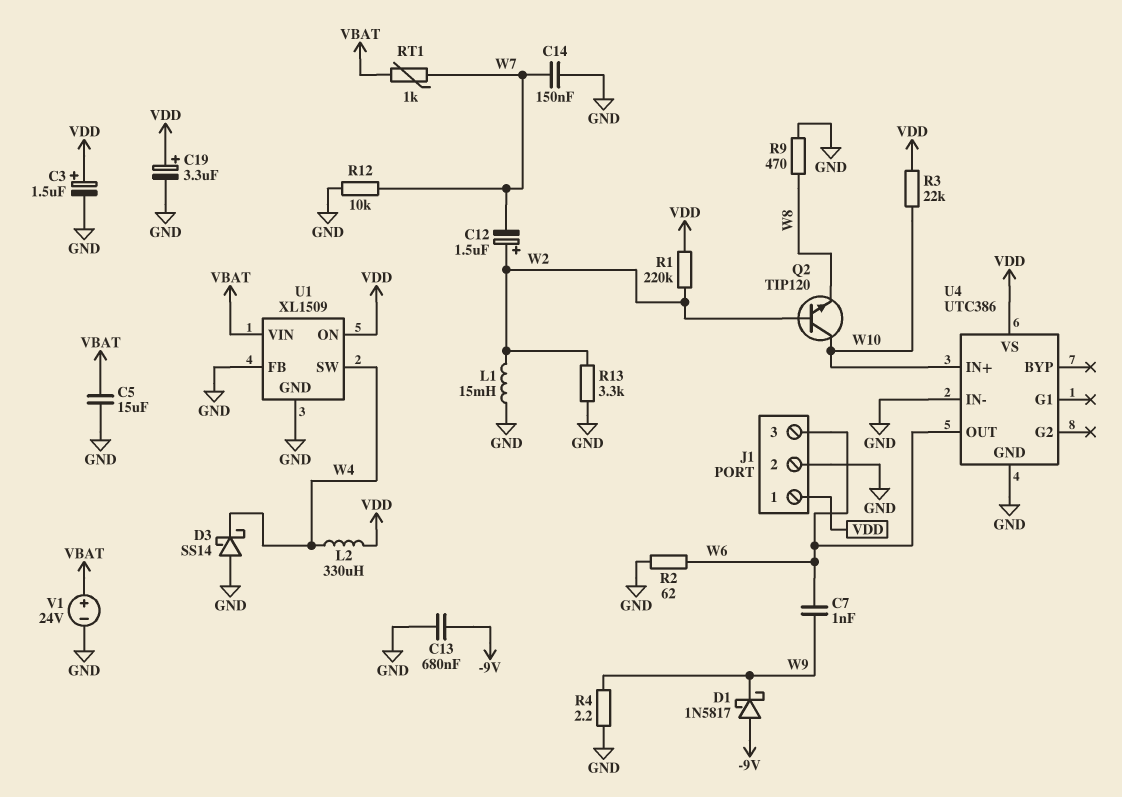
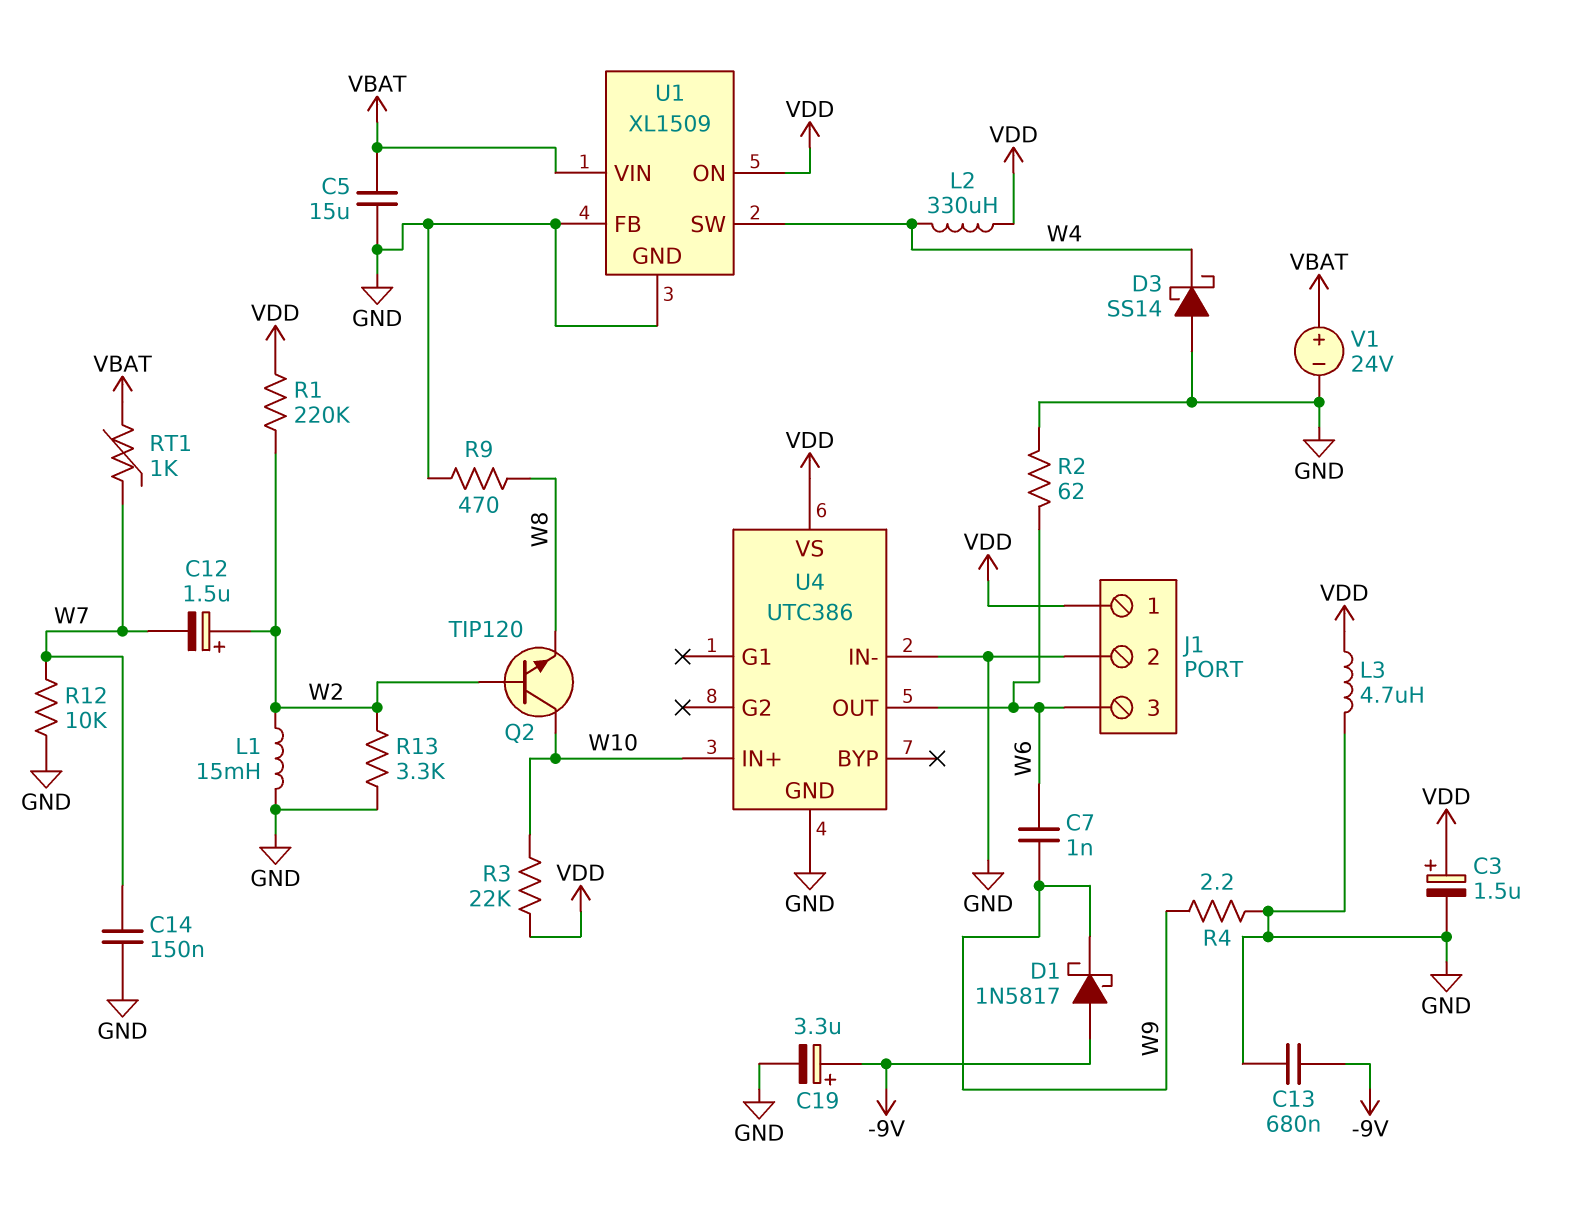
C19: 3.3uF (plus VDD, minus GND) -> 3.3uF (plus -9V, minus GND)
L3: none -> 4.7uH (GND, VDD)

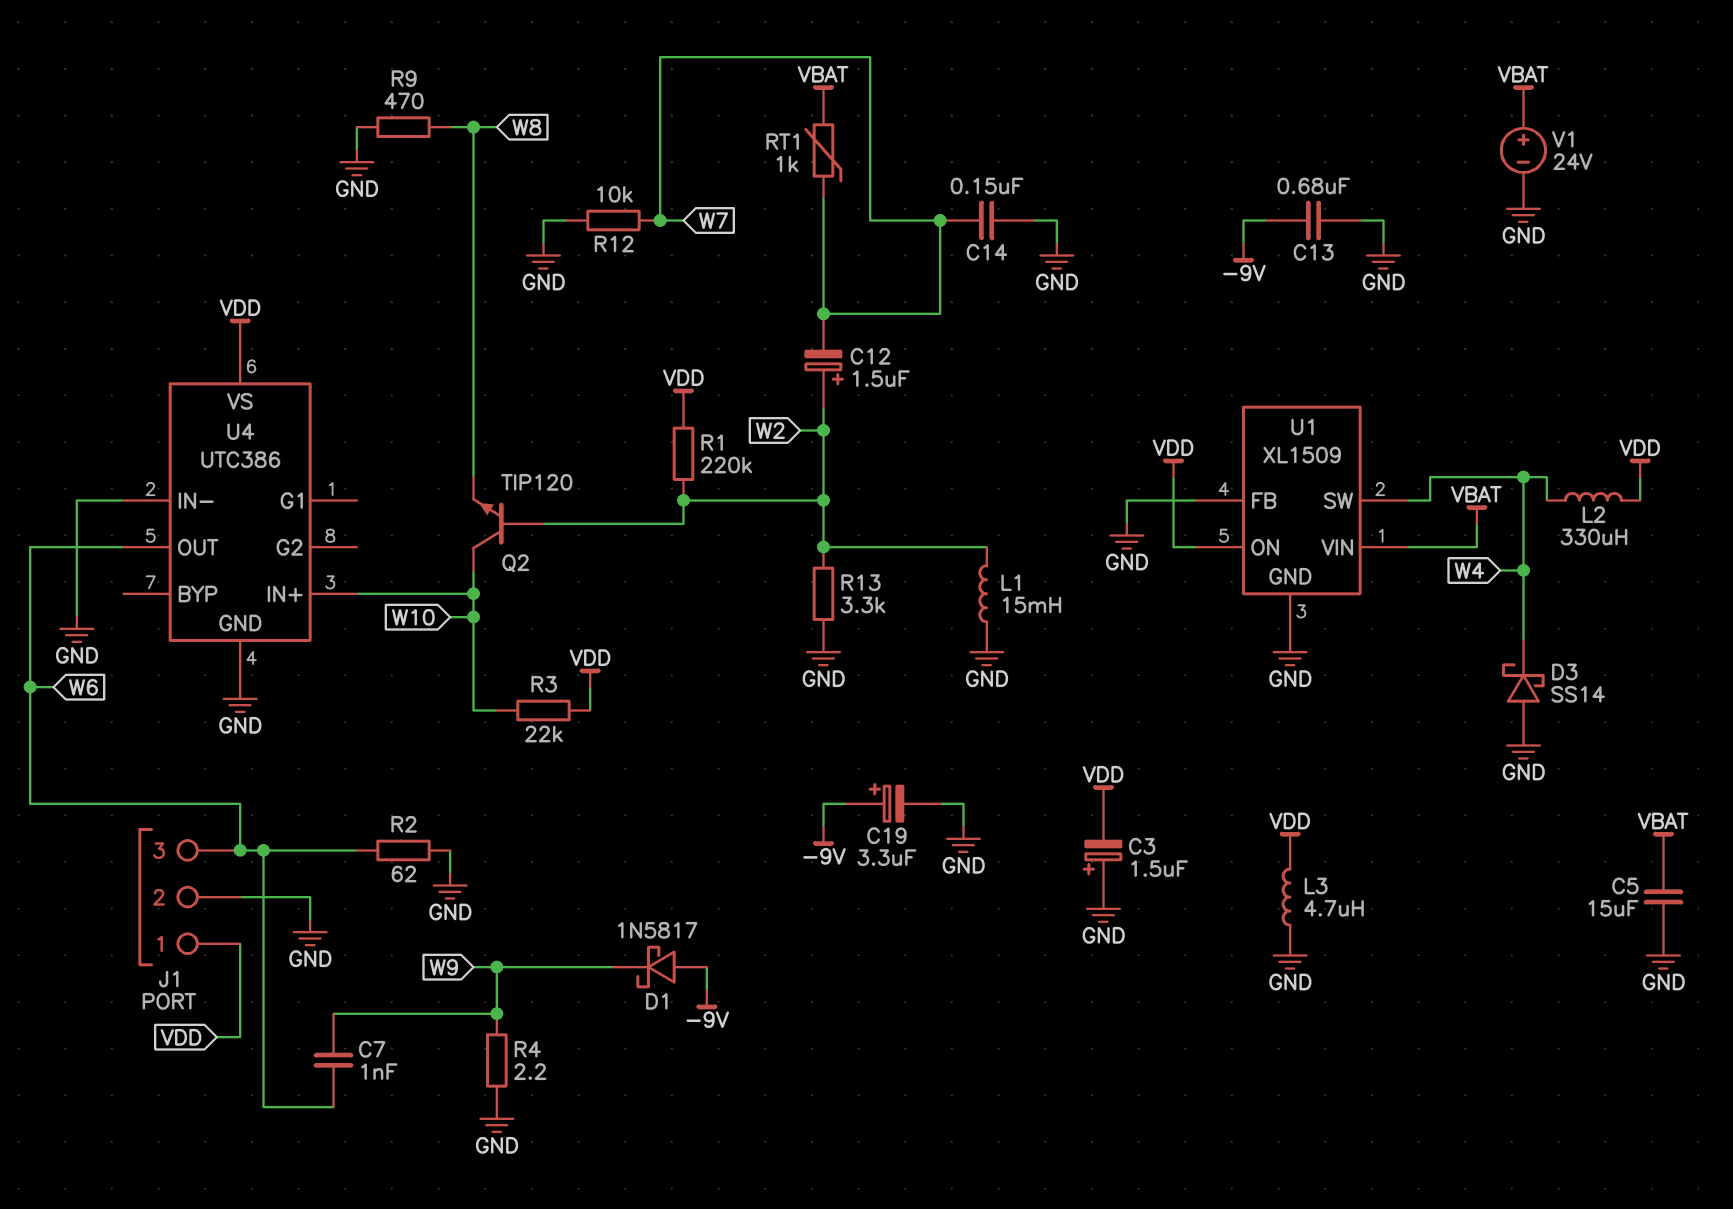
C3: 1.5uF (plus VDD, minus GND) -> 1.5uF (plus GND, minus VDD)

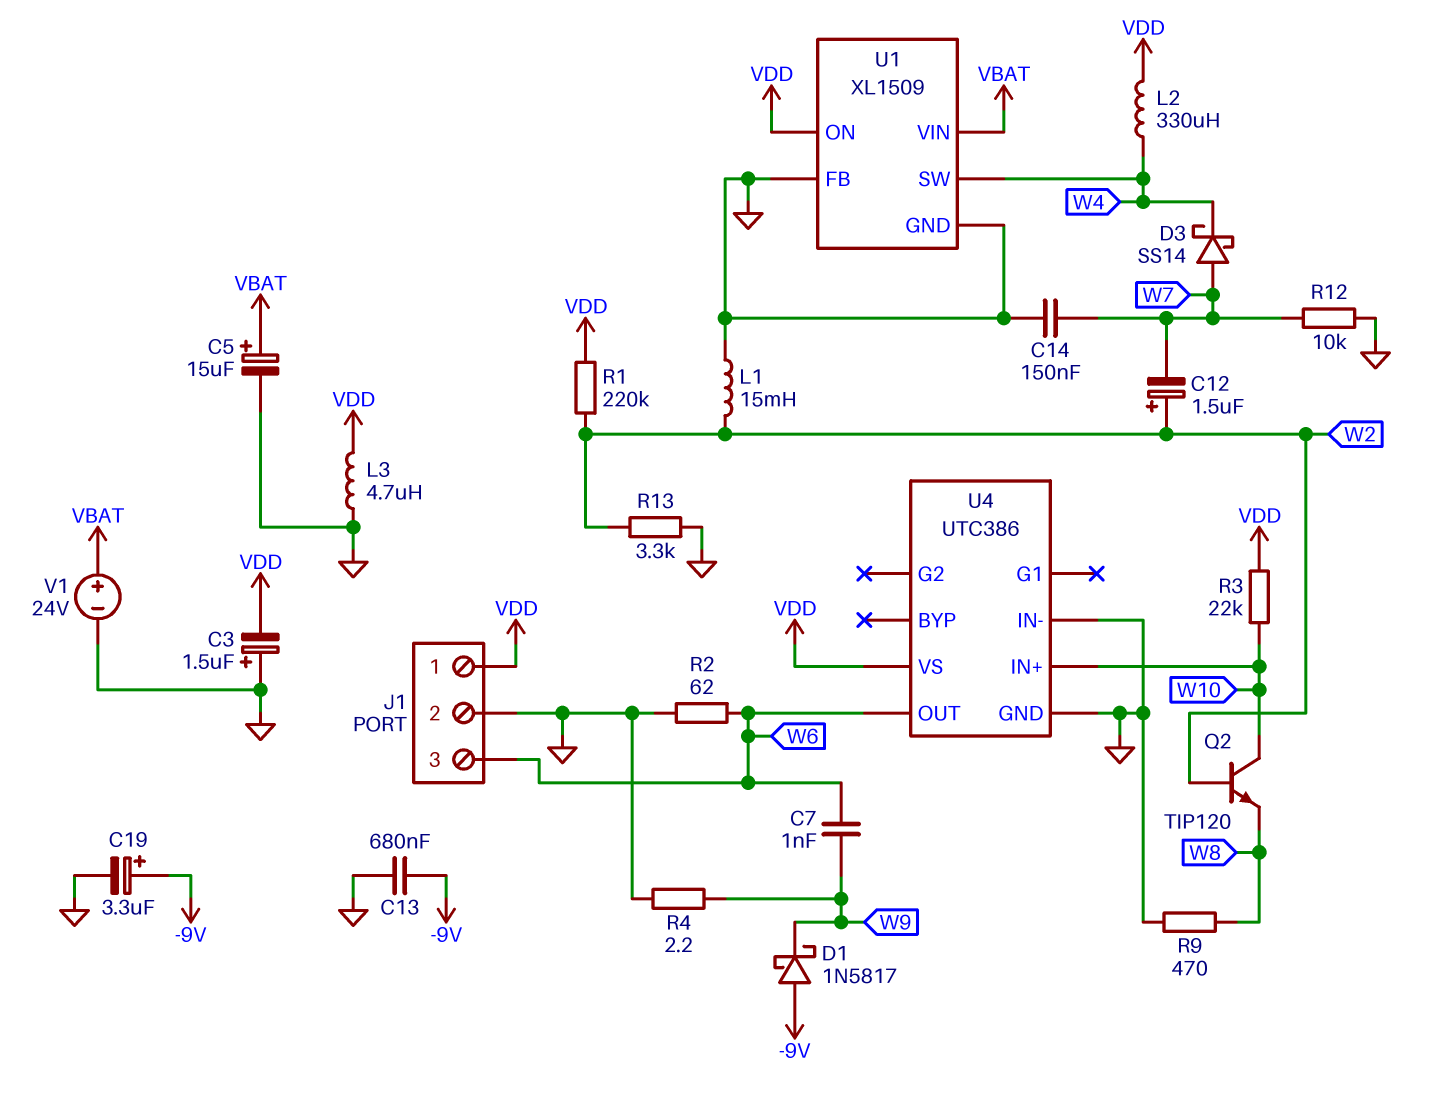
C5: 15uF (GND, VBAT) -> 15uF (plus VBAT, minus GND)
D3: schottky SS14 (A GND, K W4) -> schottky SS14 (A W7, K W4)
RT1: 1k (VBAT, W7) -> none

